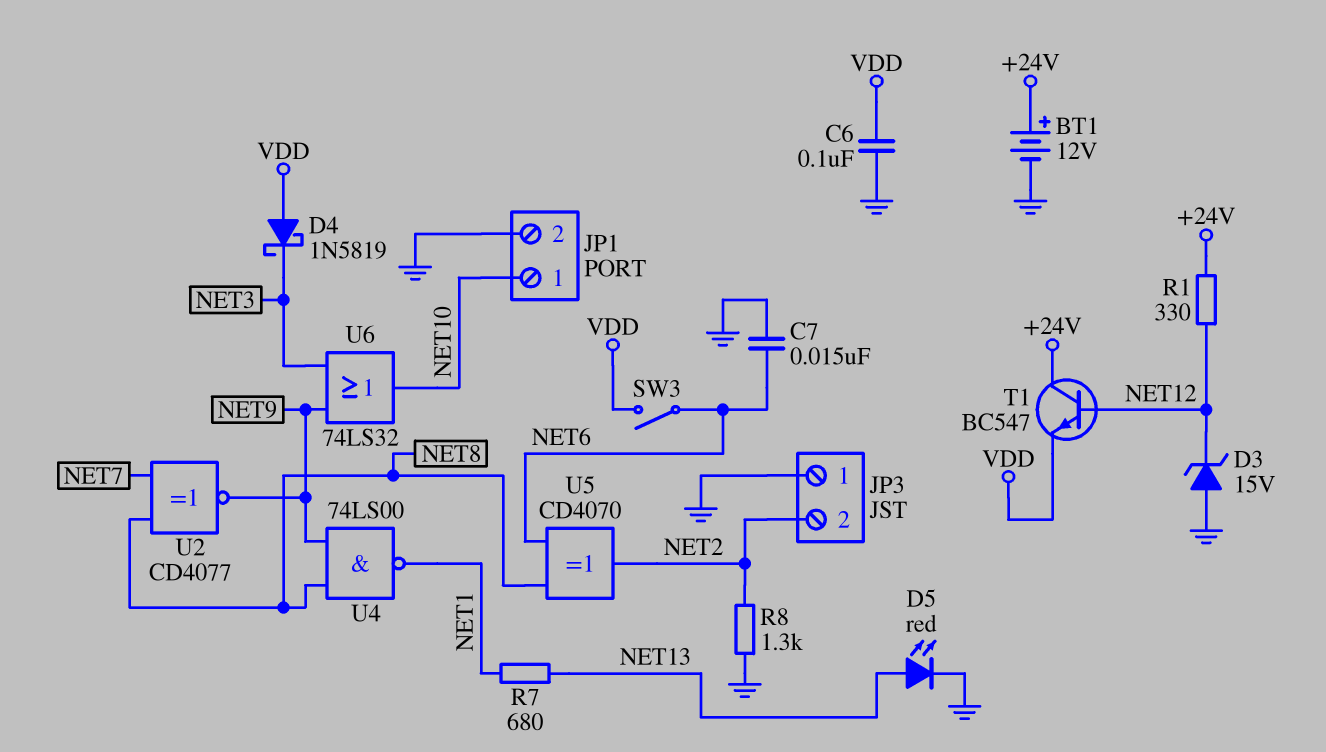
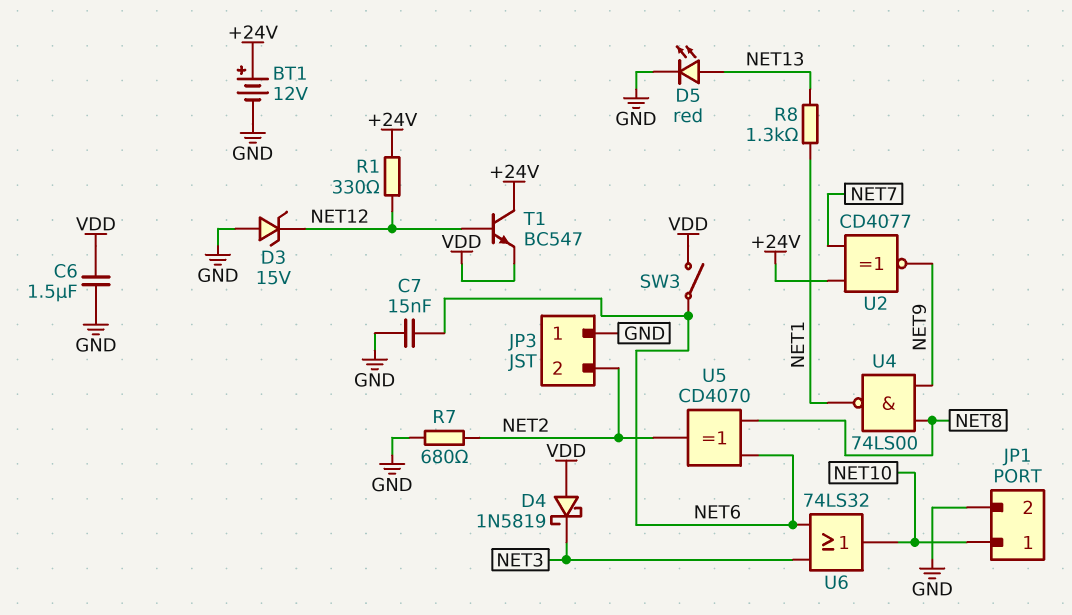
C6: 100nF (GND, VDD) -> 1.5uF (GND, VDD)
R7: 680 (NET1, NET13) -> 680 (GND, NET2)
R8: 1.3k (GND, NET2) -> 1.3k (NET1, NET13)
U2: XNOR CD4077 (in NET7, in NET8, out NET9) -> XNOR CD4077 (in +24V, in NET7, out NET9)
U6: OR 74LS32 (in NET3, in NET9, out NET10) -> OR 74LS32 (in NET3, in NET6, out NET10)

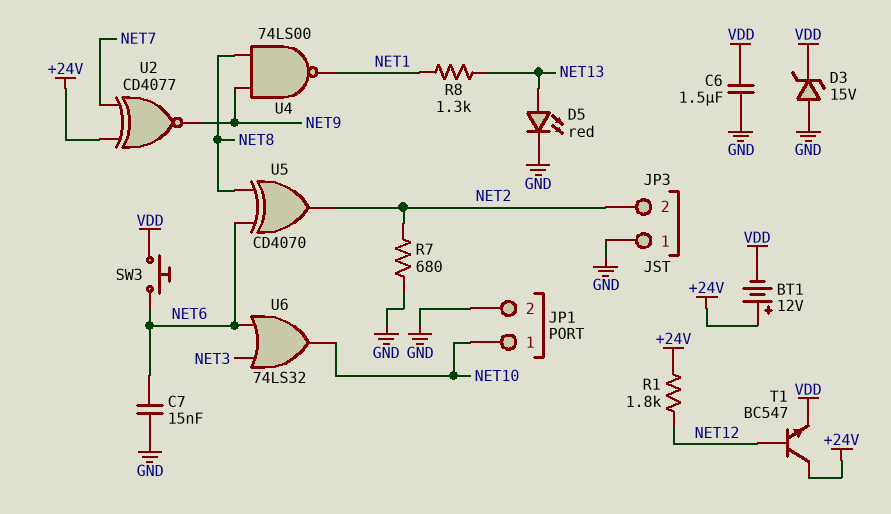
BT1: 12V (plus +24V, minus GND) -> 12V (plus +24V, minus VDD)
D3: zener 15V (A GND, K NET12) -> zener 15V (A GND, K VDD)
D4: schottky 1N5819 (A VDD, K NET3) -> none
R1: 330 (+24V, NET12) -> 1.8k (+24V, NET12)
SW3: switch (NET6, VDD) -> button (NET6, VDD)

